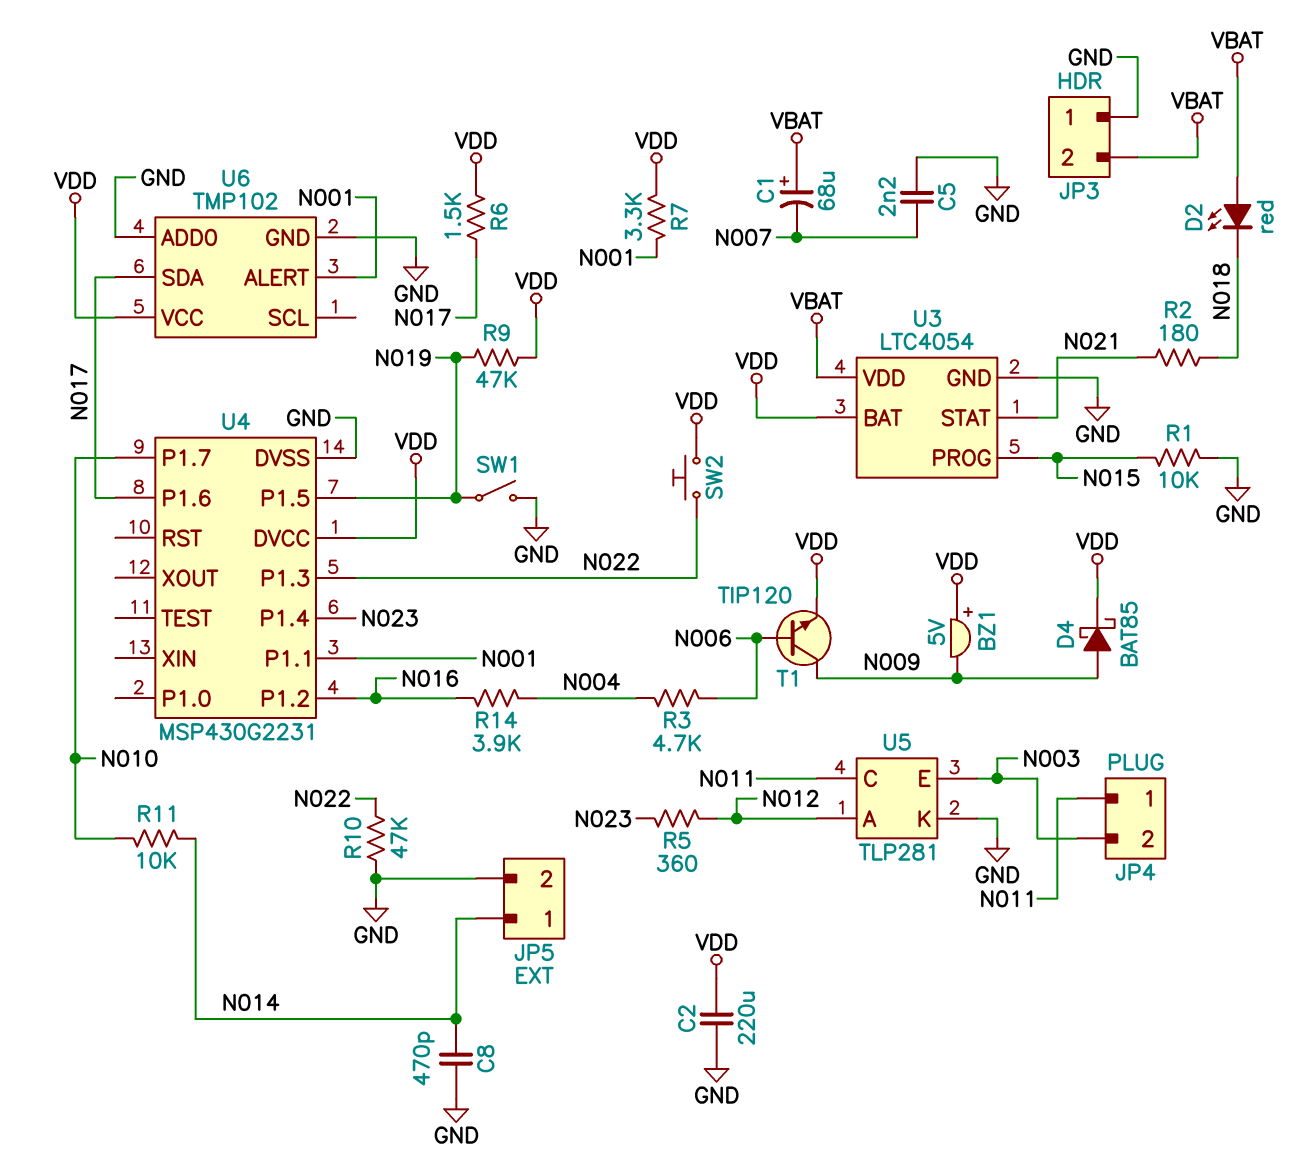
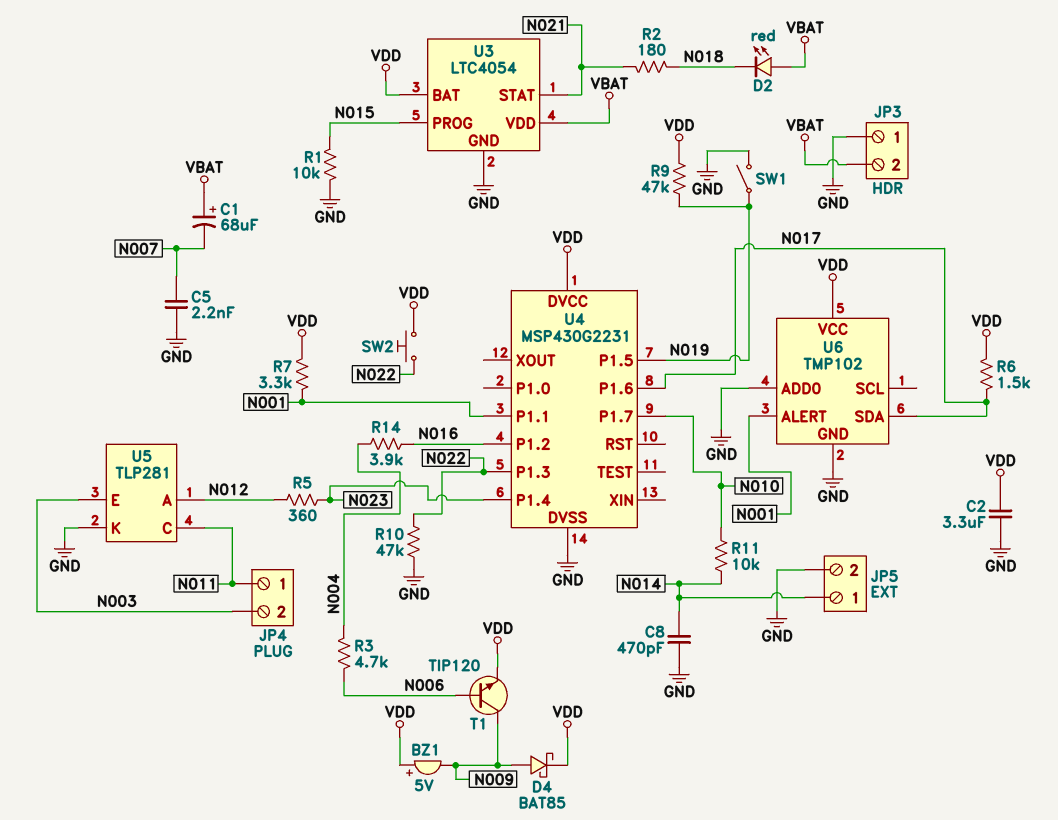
C2: 220uF (GND, VDD) -> 3.3uF (GND, VDD)

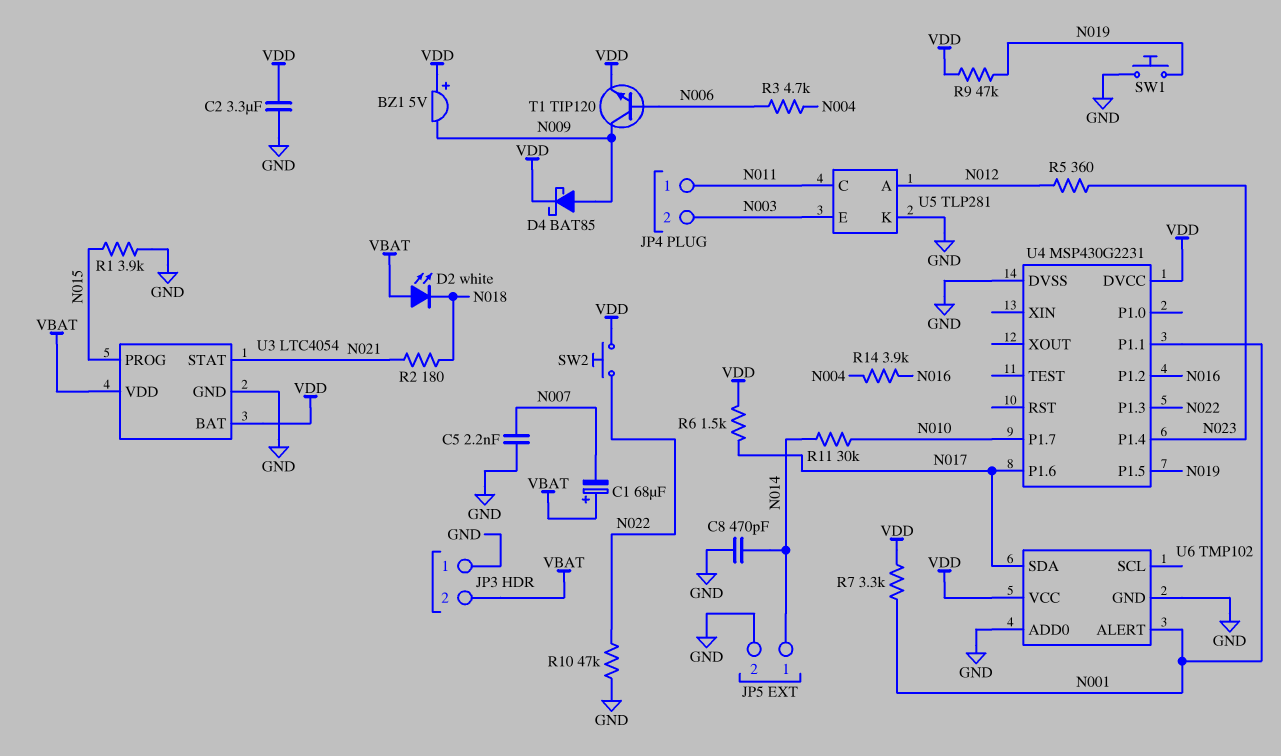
D2: LED red (A VBAT, K N018) -> LED white (A VBAT, K N018)
R1: 10k (GND, N015) -> 3.9k (GND, N015)
R11: 10k (N010, N014) -> 30k (N010, N014)
SW1: switch (GND, N019) -> button (GND, N019)

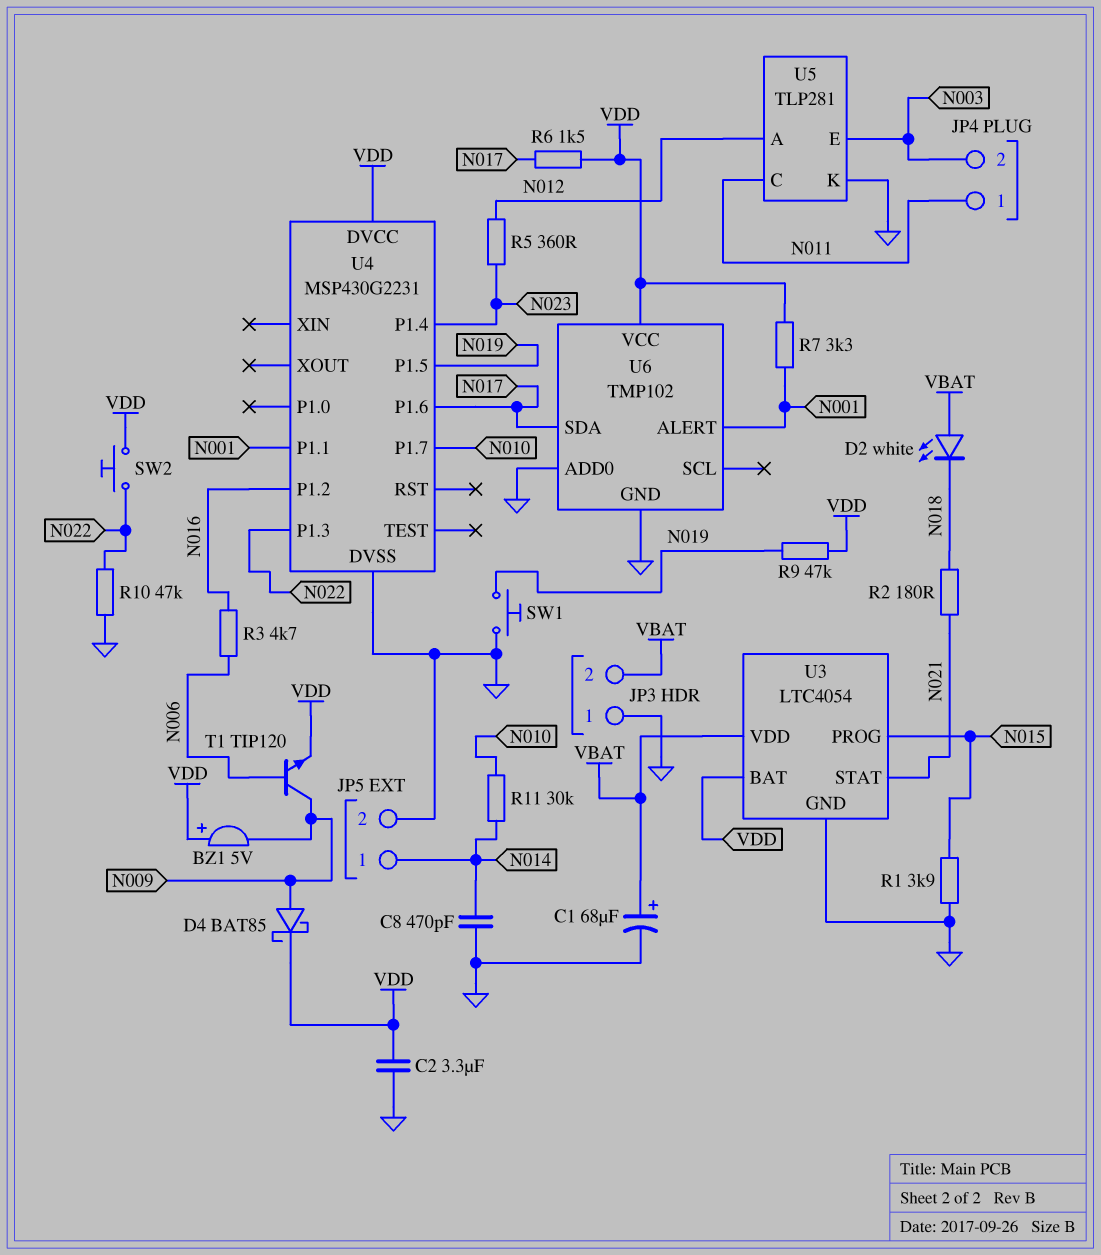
C1: 68uF (plus VBAT, minus N007) -> 68uF (plus VBAT, minus GND)
C5: 2.2nF (GND, N007) -> none
R3: 4.7k (N004, N006) -> 4.7k (N006, N016)
R14: 3.9k (N004, N016) -> none

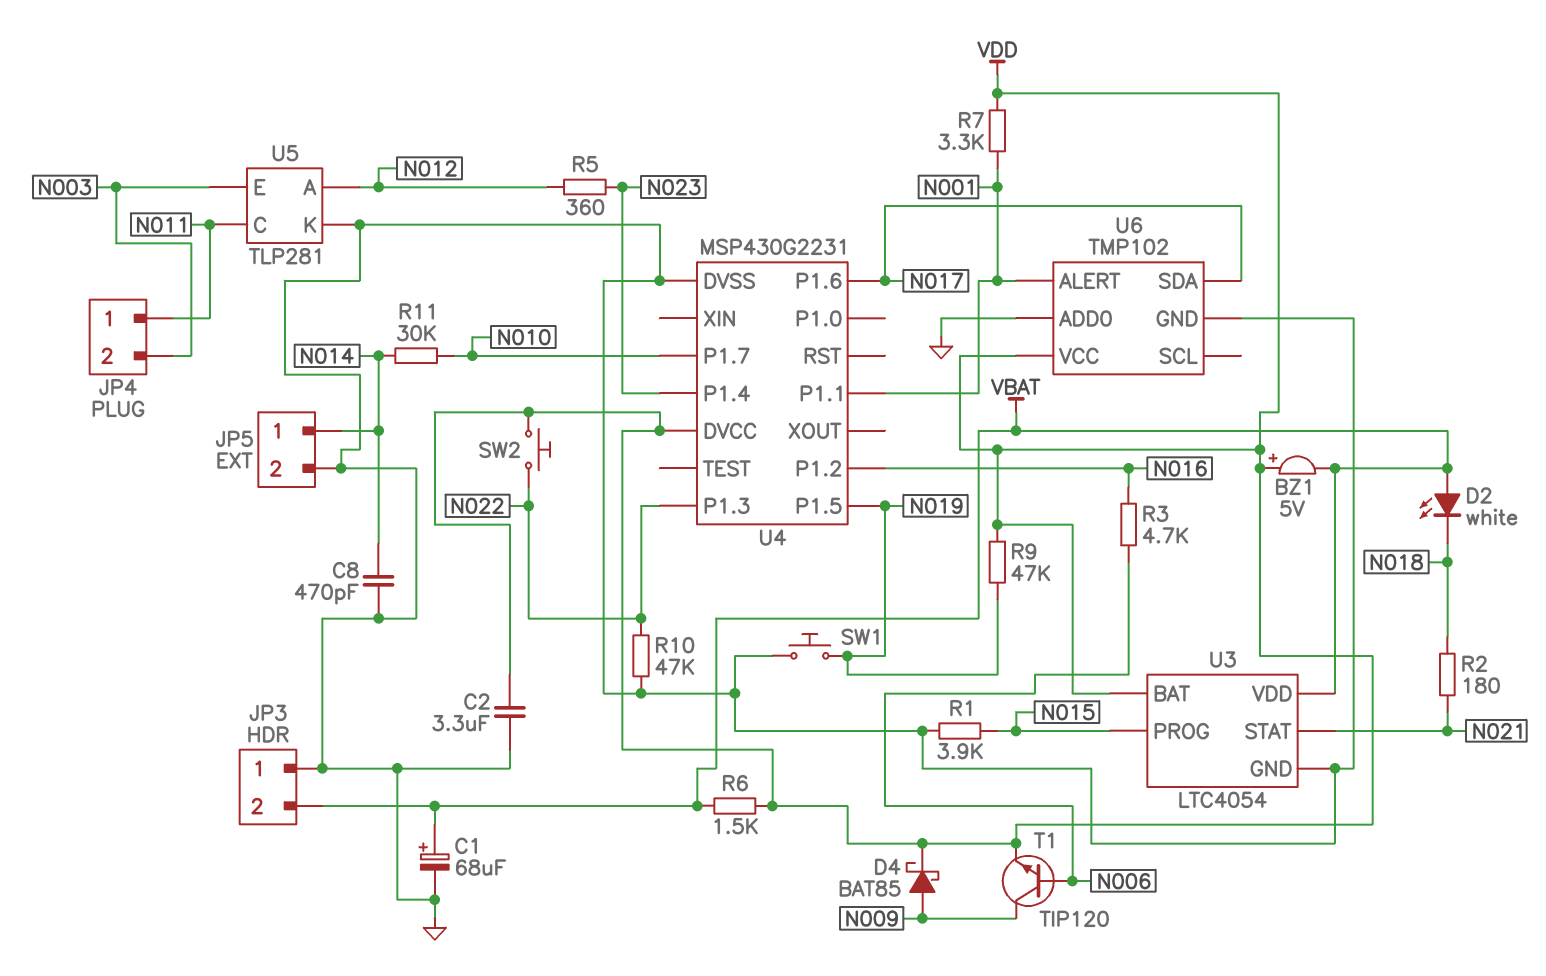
BZ1: buzzer 5V (plus VDD, minus N009) -> buzzer 5V (plus VDD, minus VBAT)
R6: 1.5k (N017, VDD) -> 1.5k (VBAT, VDD)

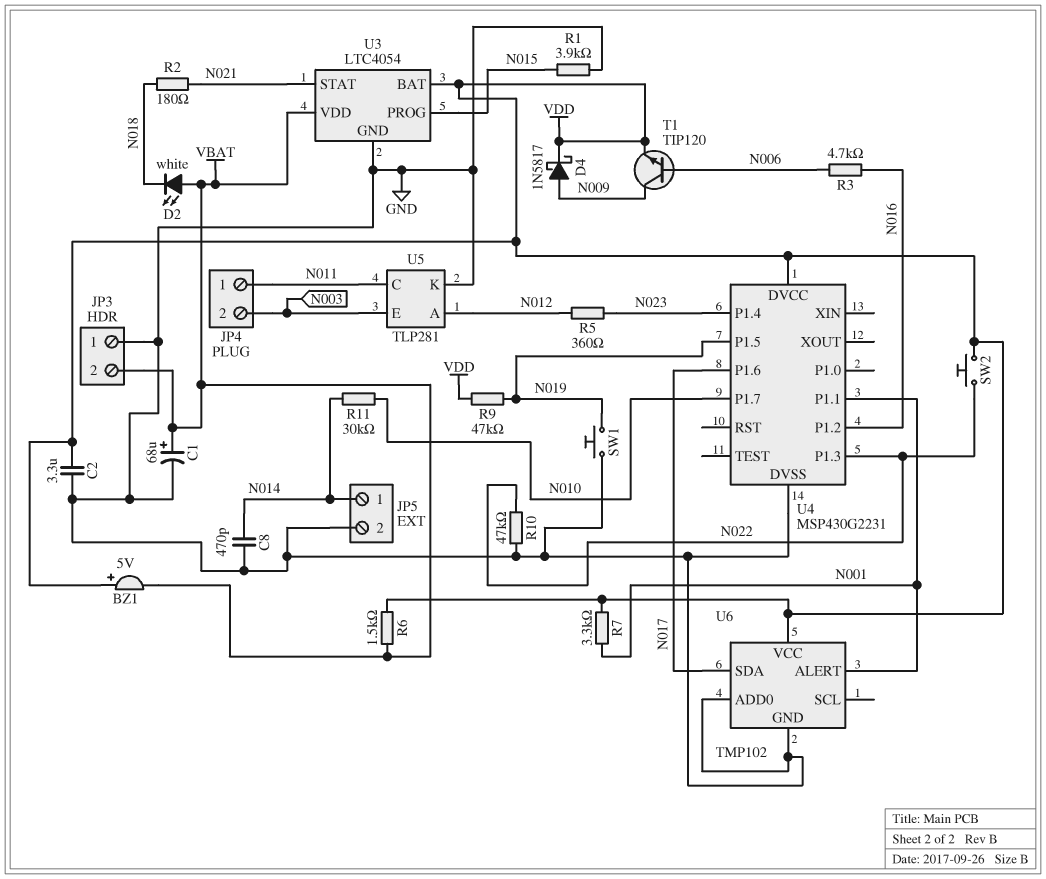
D4: schottky BAT85 (A N009, K VDD) -> schottky 1N5817 (A N009, K VDD)

